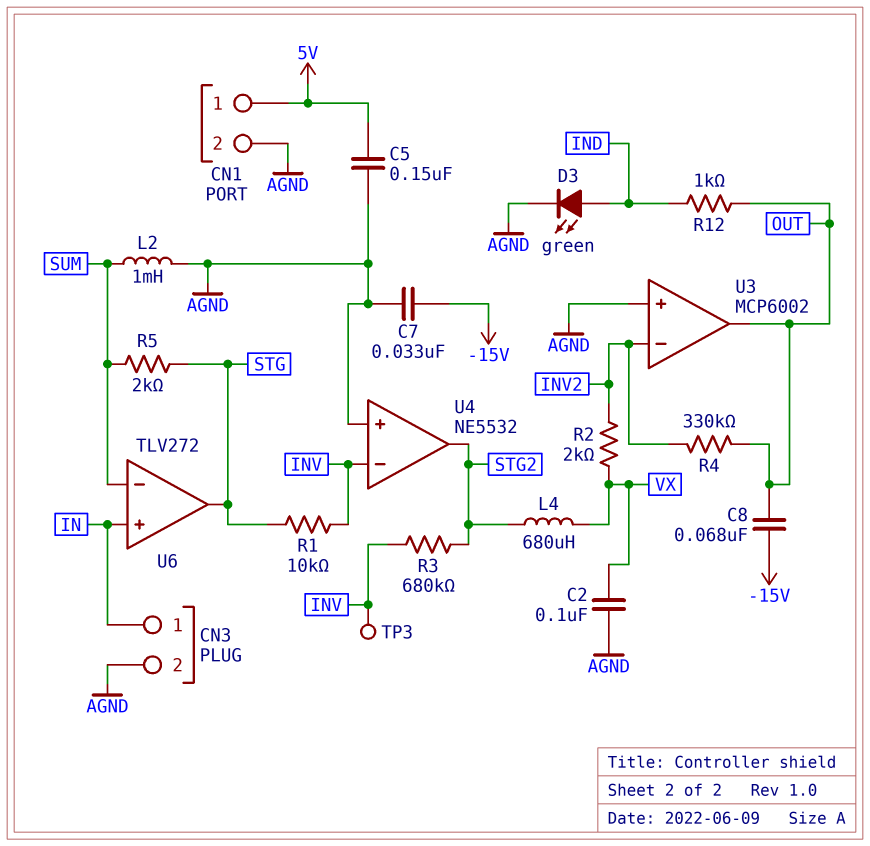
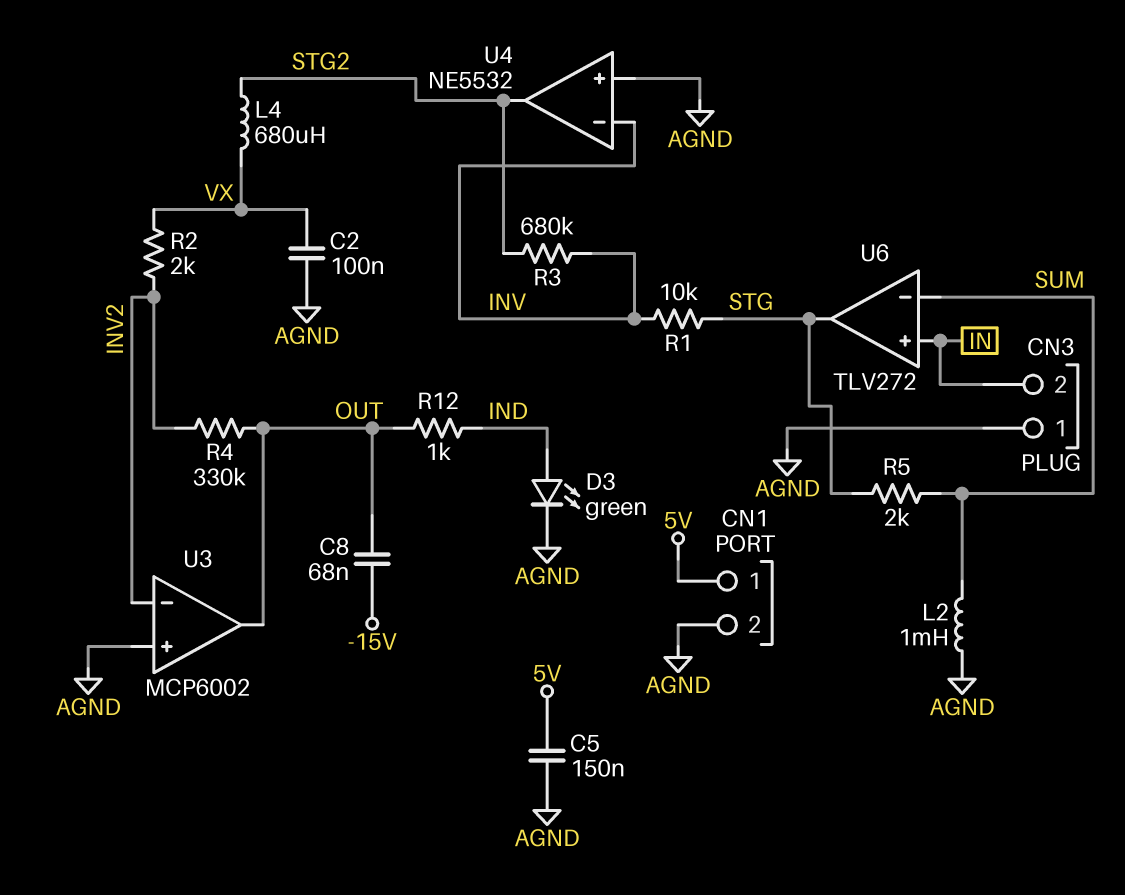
C7: 33nF (-15V, AGND) -> none
CN3 pin 1: IN -> AGND
CN3 pin 2: AGND -> IN
TP3: test point (INV) -> none

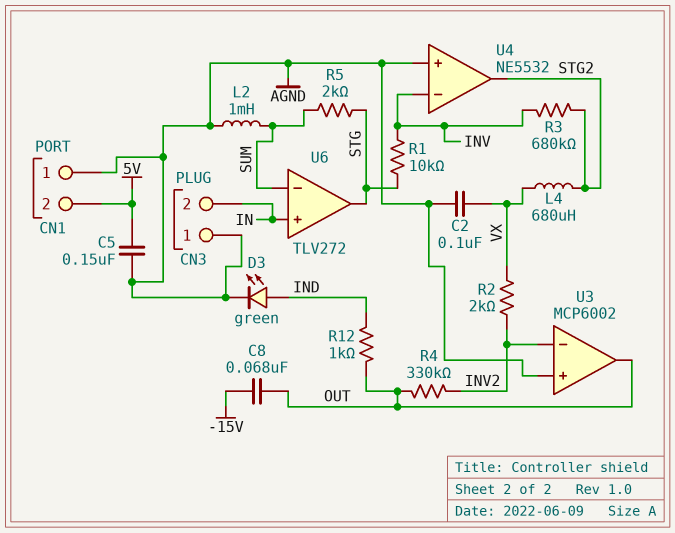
CN1 pin 1: 5V -> AGND
CN1 pin 2: AGND -> 5V

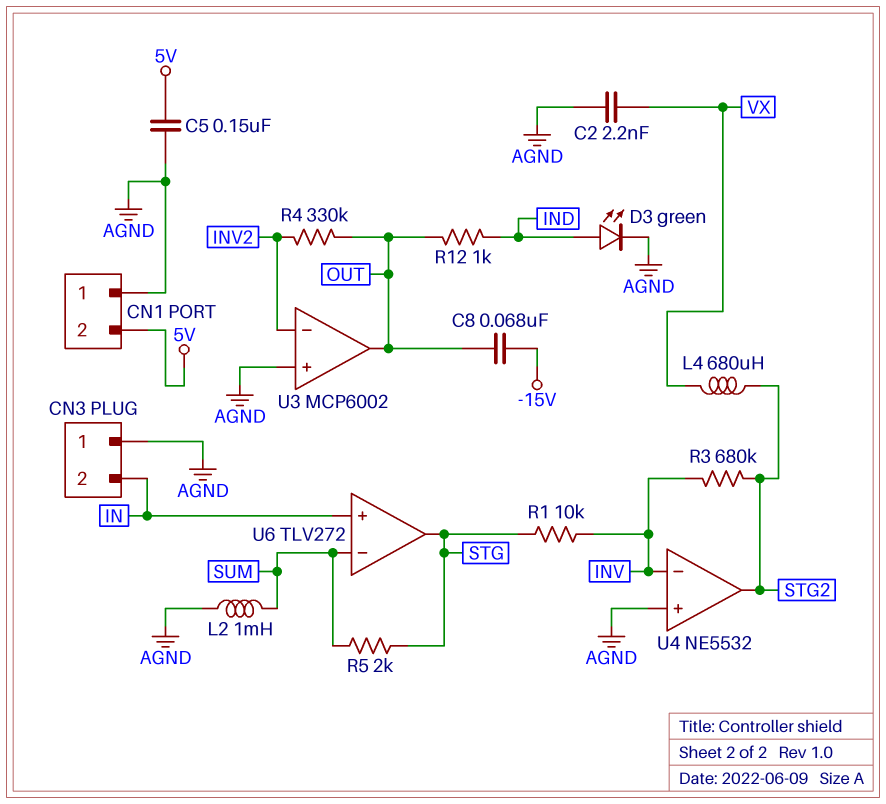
C2: 100nF (AGND, VX) -> 2.2nF (AGND, VX)
R2: 2k (INV2, VX) -> none

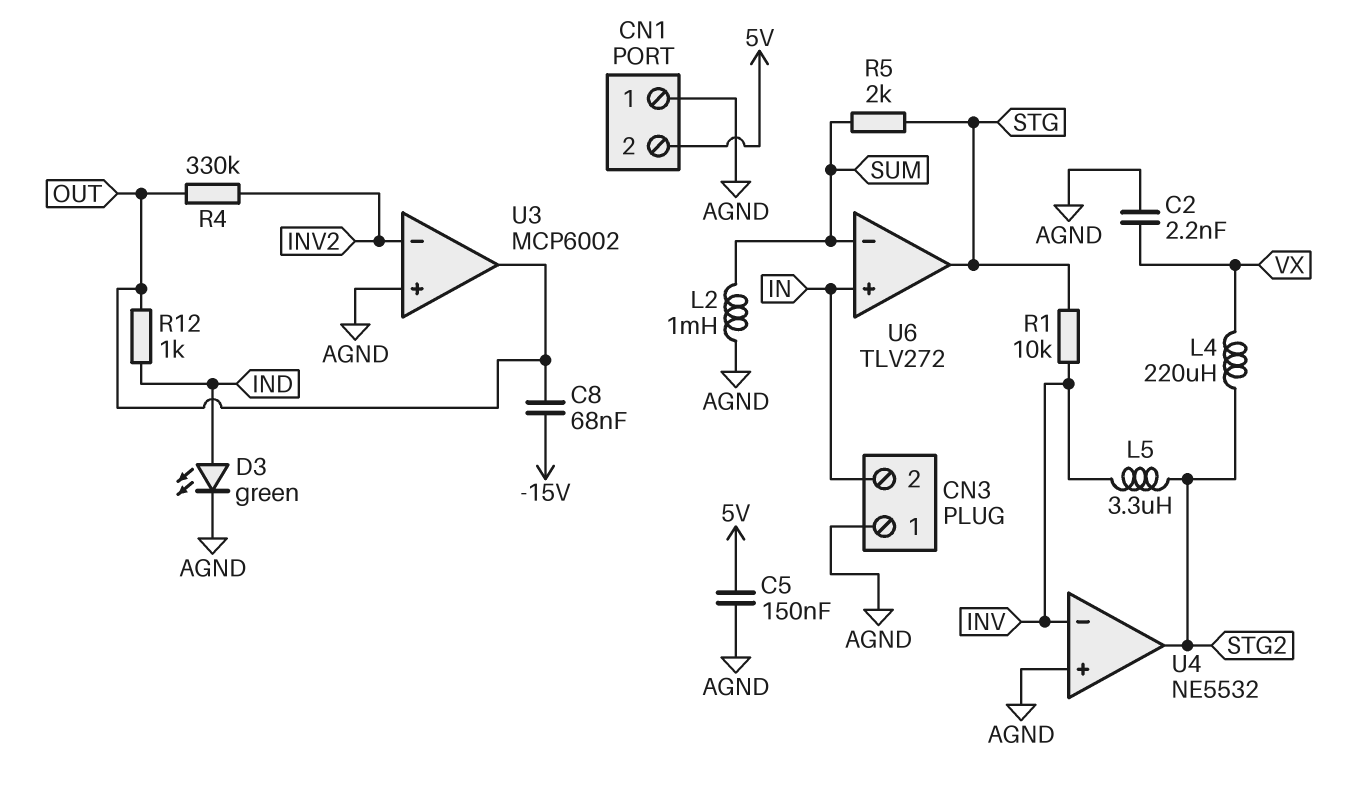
L4: 680uH (STG2, VX) -> 220uH (STG2, VX)
L5: none -> 3.3uH (INV, STG2)
R3: 680k (INV, STG2) -> none

